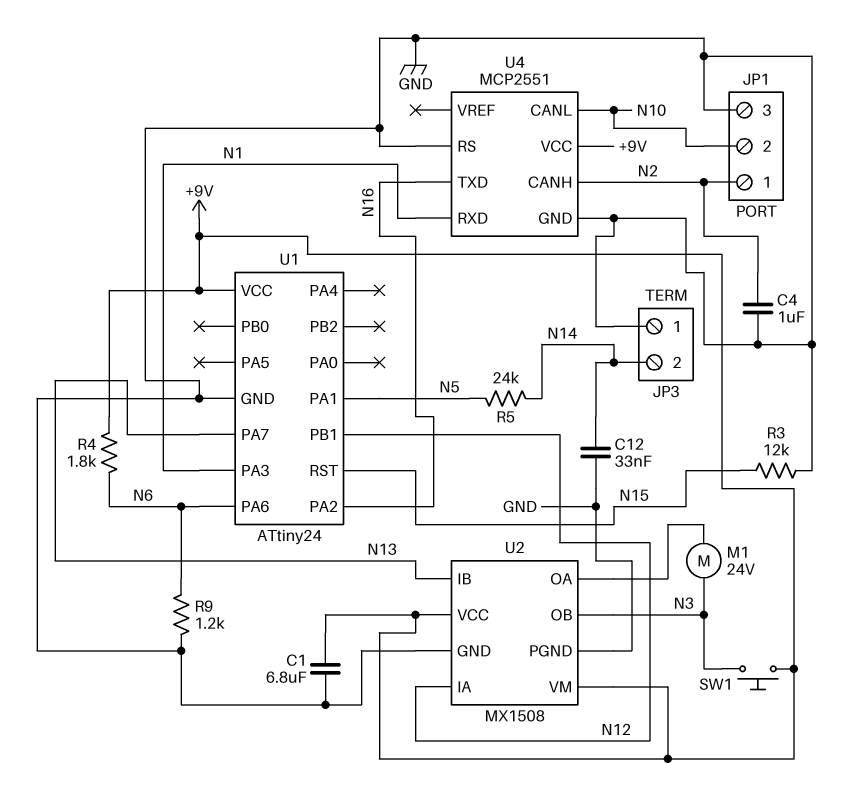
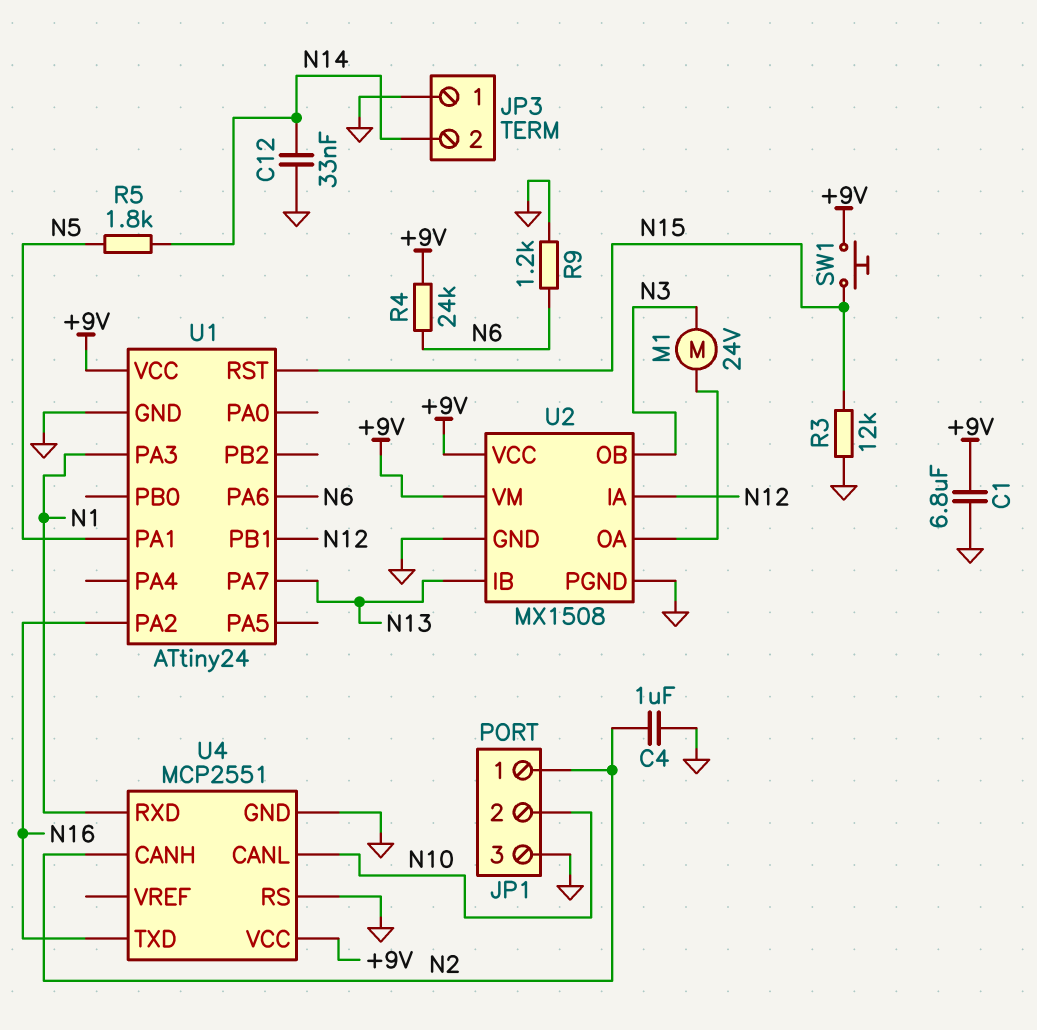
R4: 1.8k (+9V, N6) -> 24k (+9V, N6)
R5: 24k (N5, N14) -> 1.8k (N5, N14)
SW1: button (+9V, N3) -> button (+9V, N15)

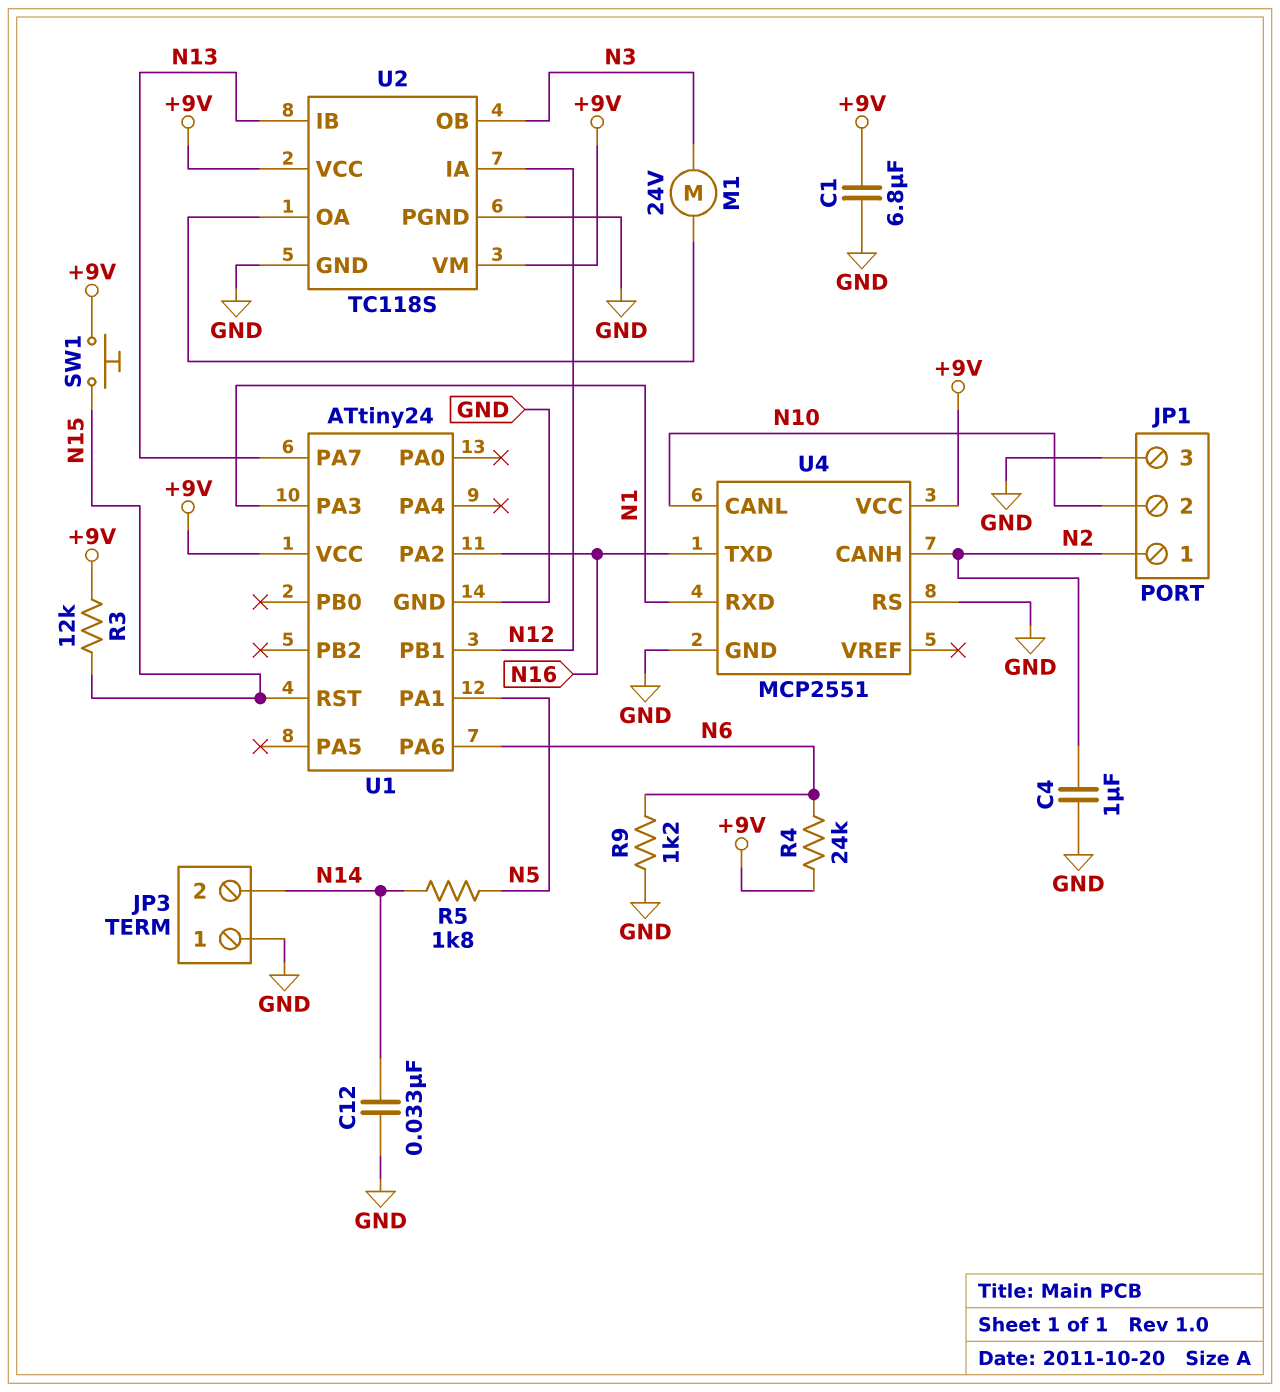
R3: 12k (GND, N15) -> 12k (+9V, N15)
U2: MX1508 -> TC118S

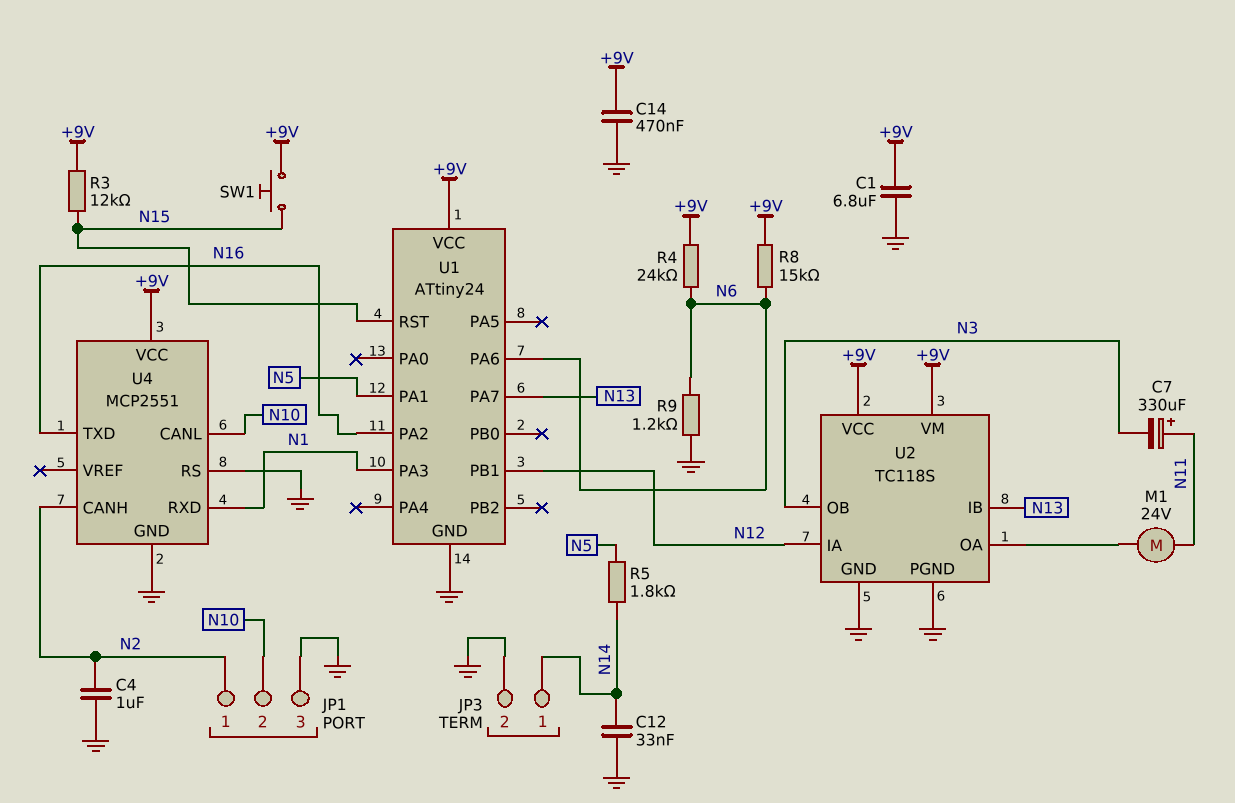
C7: none -> 330uF (plus N11, minus N3)
C14: none -> 470nF (+9V, GND)
JP3 pin 1: GND -> N14
JP3 pin 2: N14 -> GND
M1: motor 24V (N3, U2/OA) -> motor 24V (N11, U2/OA)
R8: none -> 15k (+9V, N6)

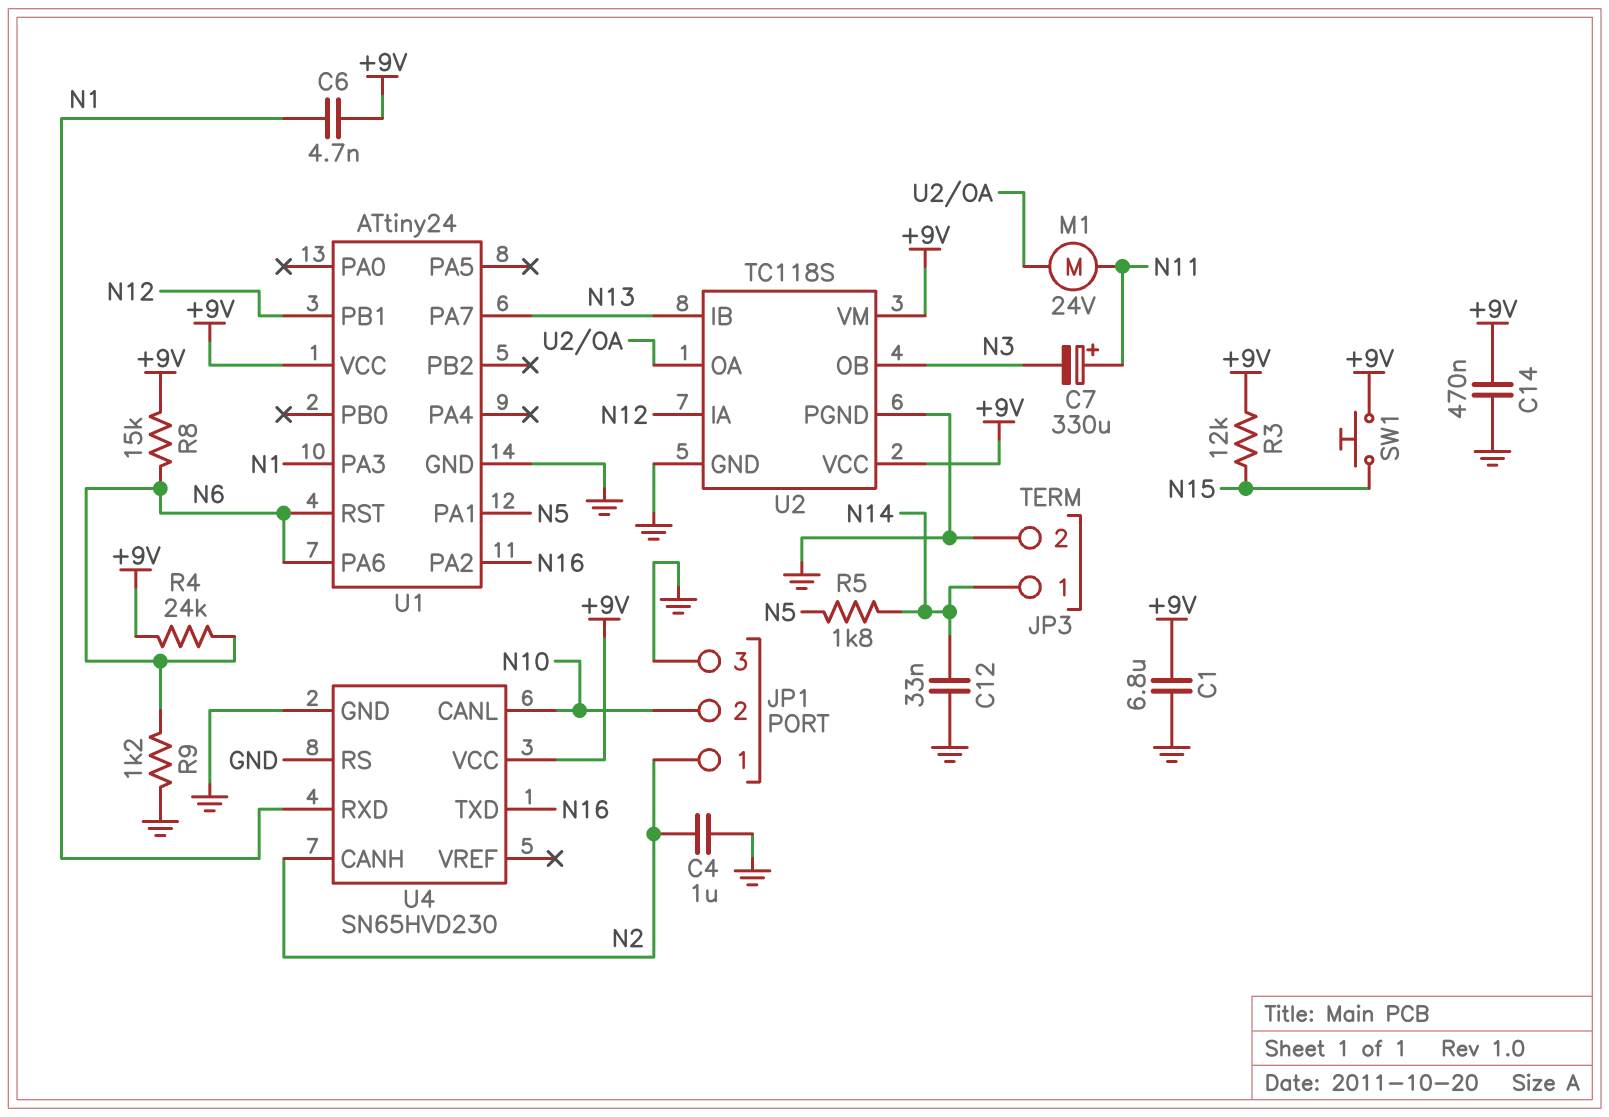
C6: none -> 4.7nF (+9V, N1)
U1 pin RST: N15 -> N6
U4: MCP2551 -> SN65HVD230

